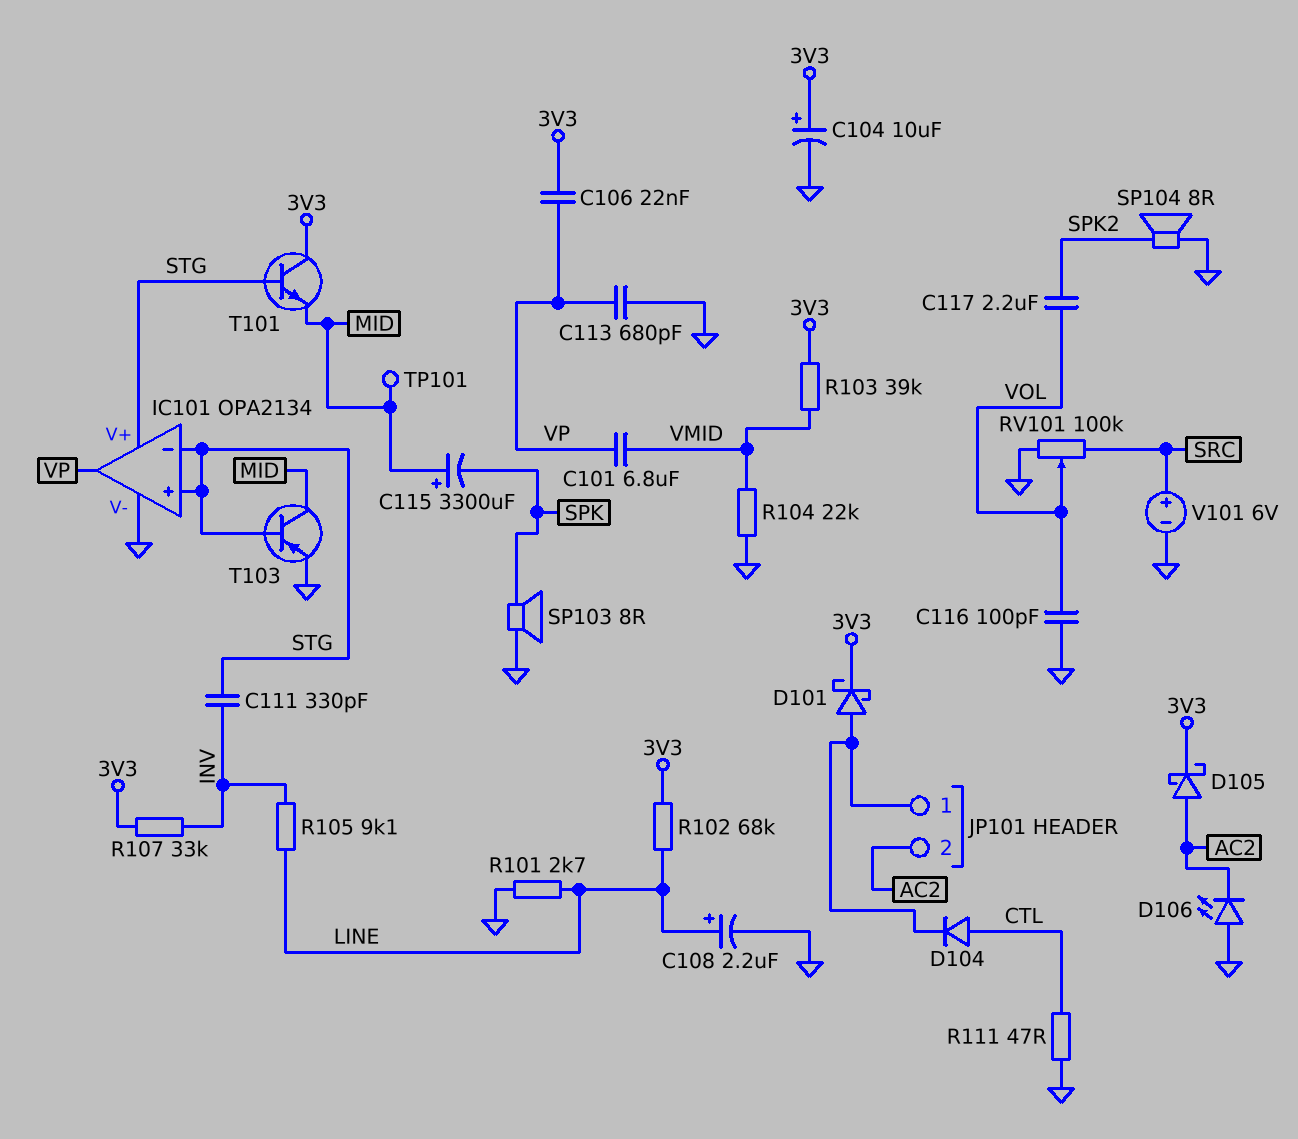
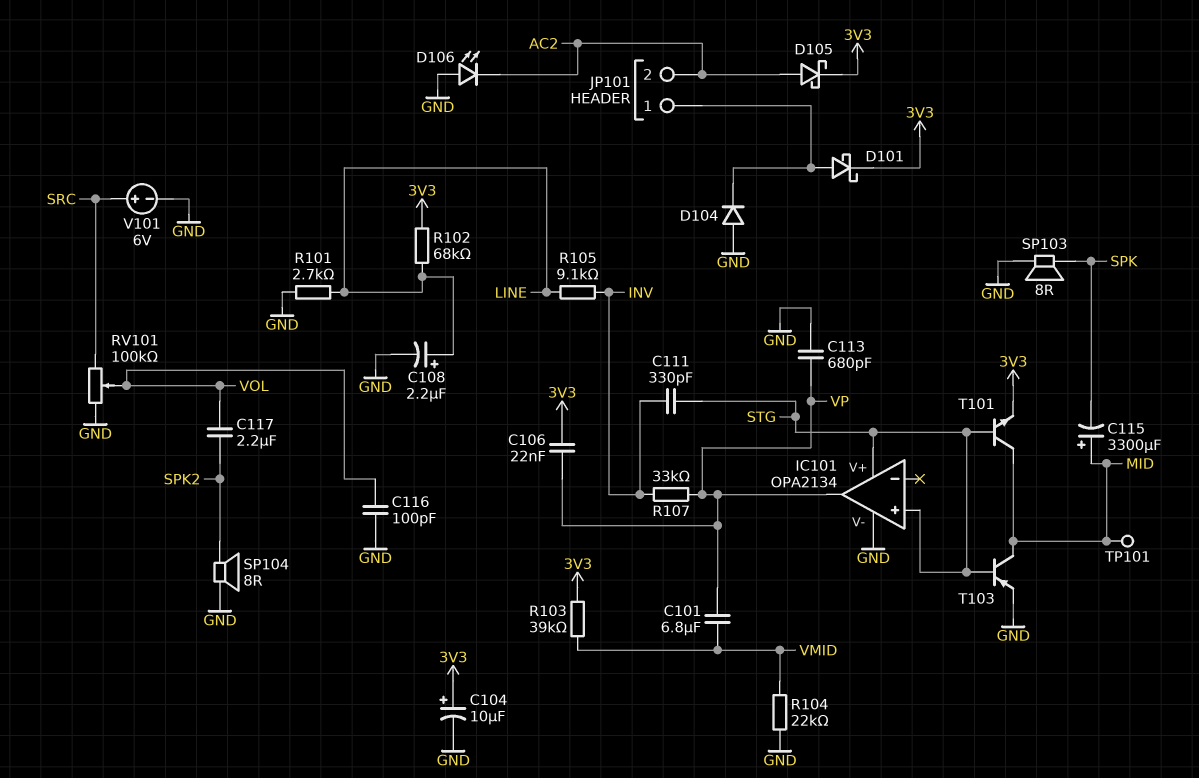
D104: diode (A CTL, K JP101/1) -> diode (A GND, K JP101/1)
IC101 pin in-: STG -> none
R107: 33k (3V3, INV) -> 33k (INV, VP)
R111: 47 (CTL, GND) -> none
T101: NPN (B STG, C 3V3, E MID) -> NPN (B STG, C MID, E 3V3)

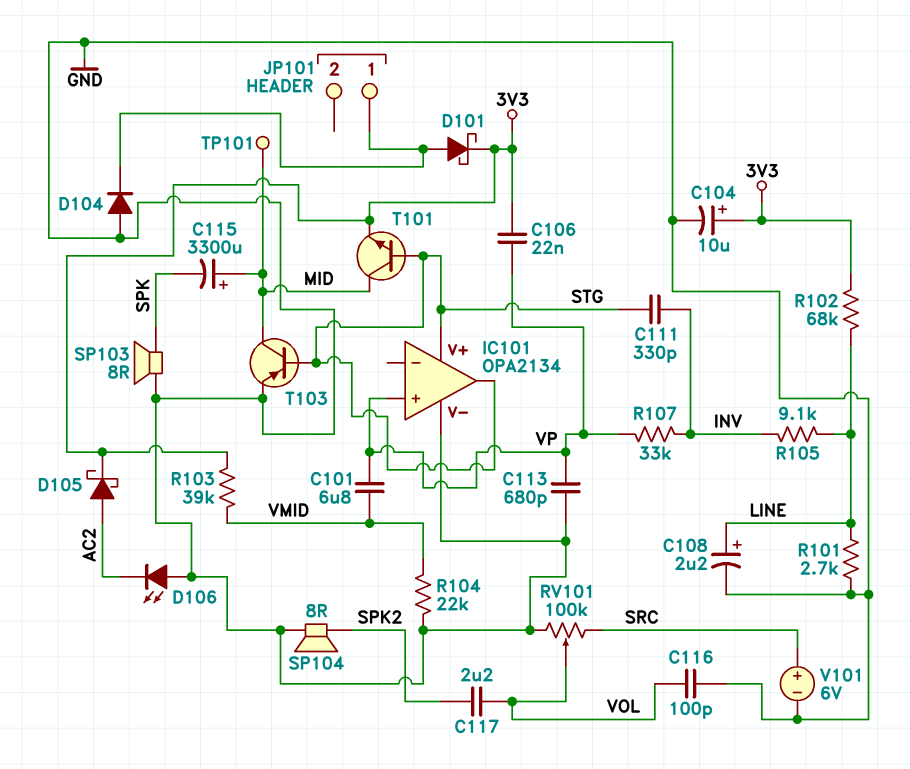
IC101 pin in+: STG -> VP
IC101 pin out: VP -> STG
JP101 pin 2: AC2 -> none

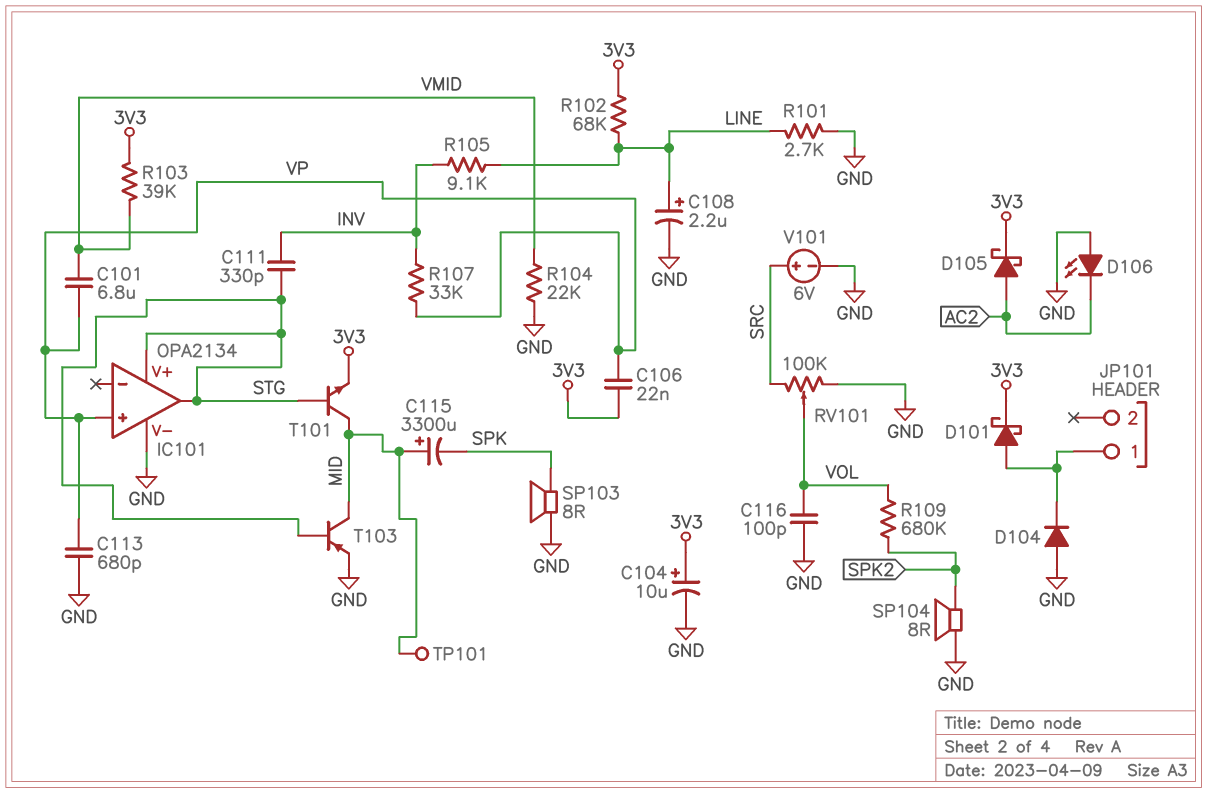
C117: 2.2uF (SPK2, VOL) -> none
R109: none -> 680k (SPK2, VOL)

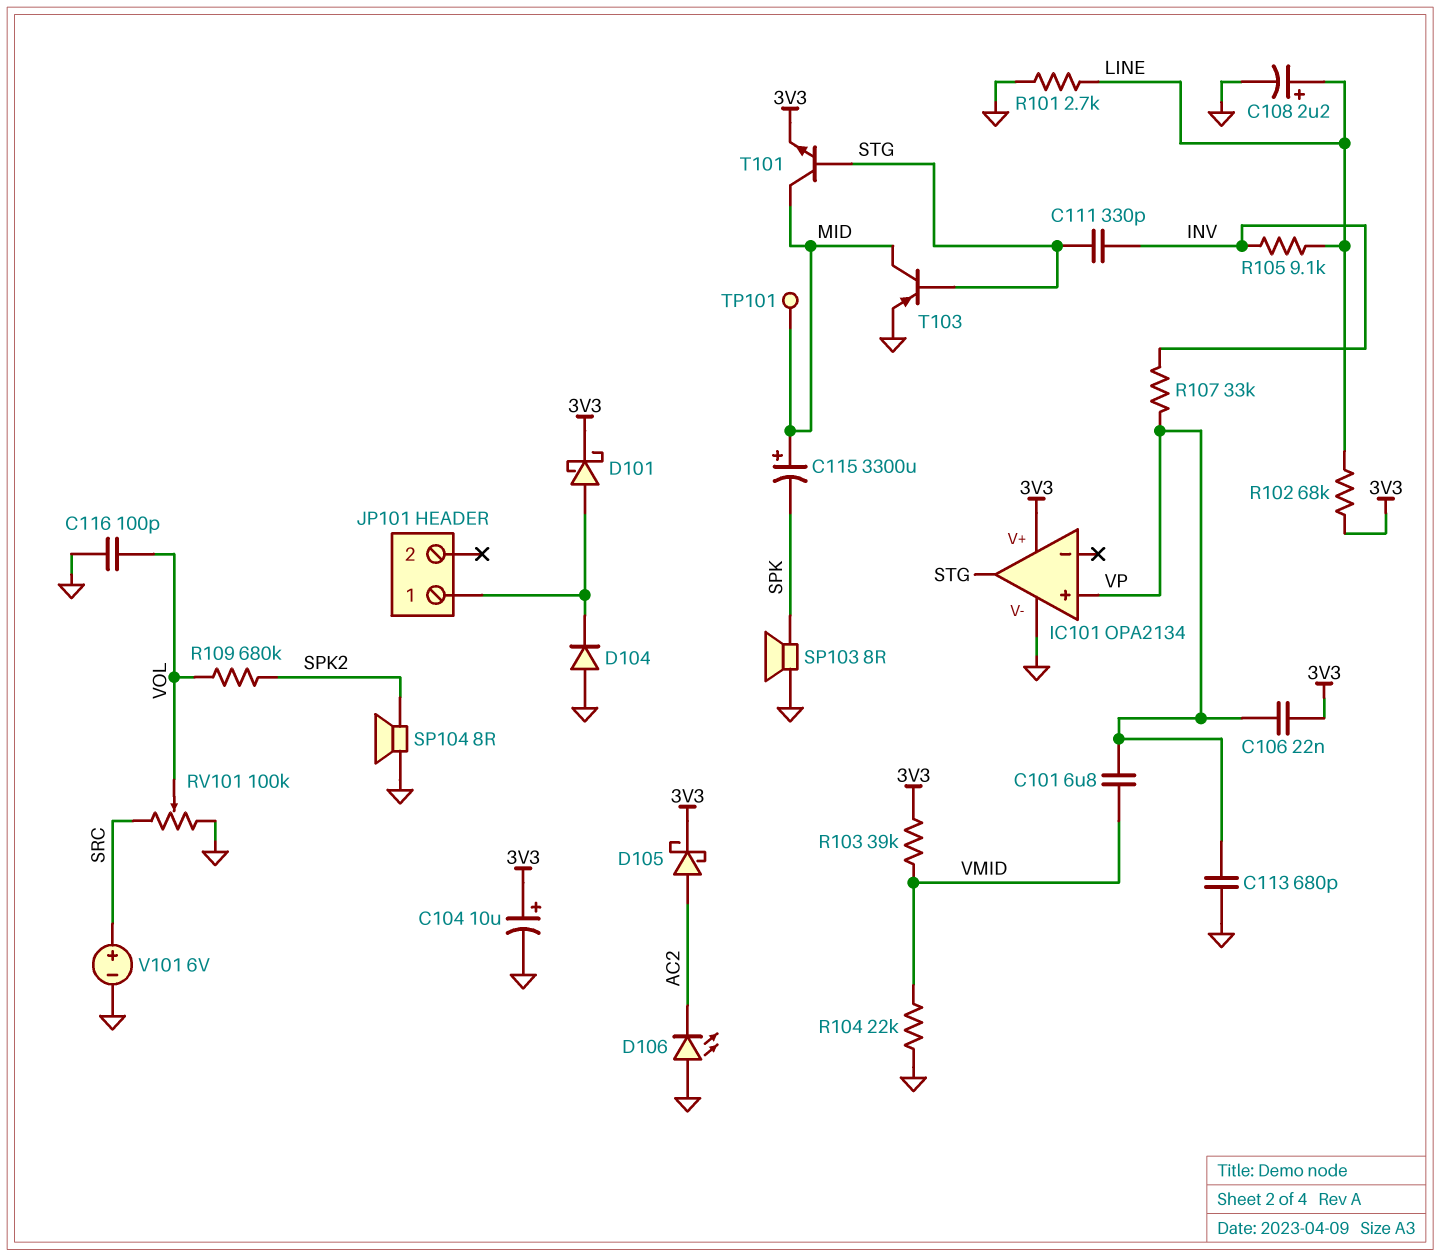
IC101 pin V+: STG -> 3V3

